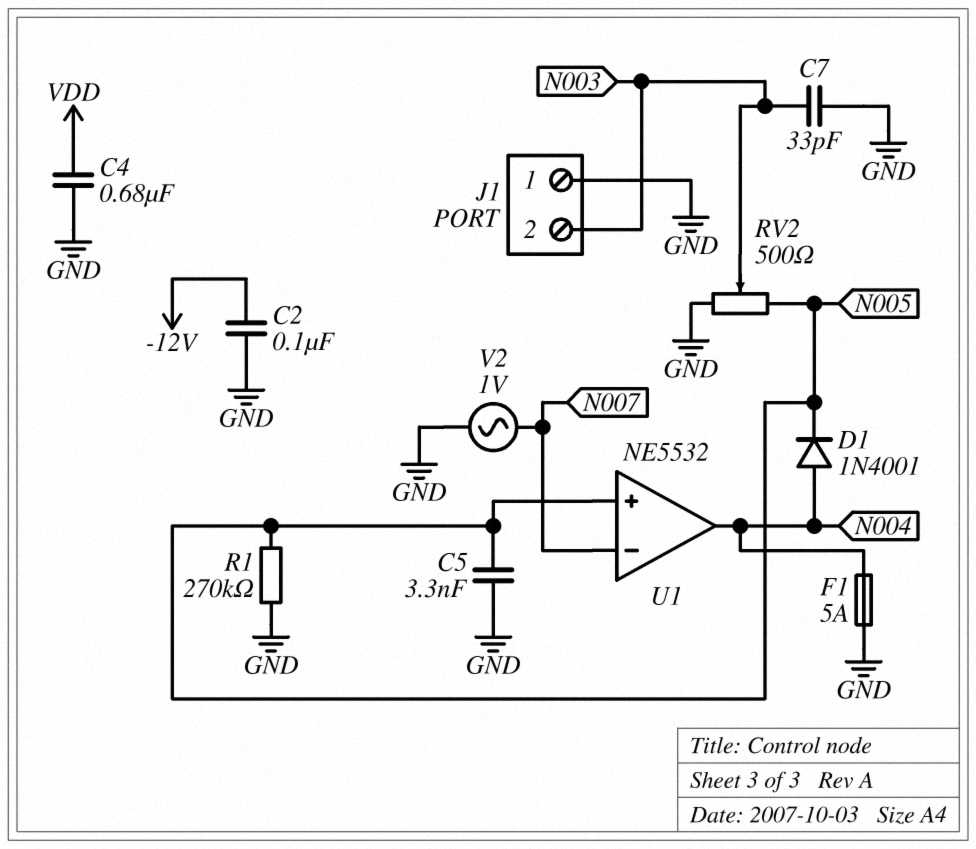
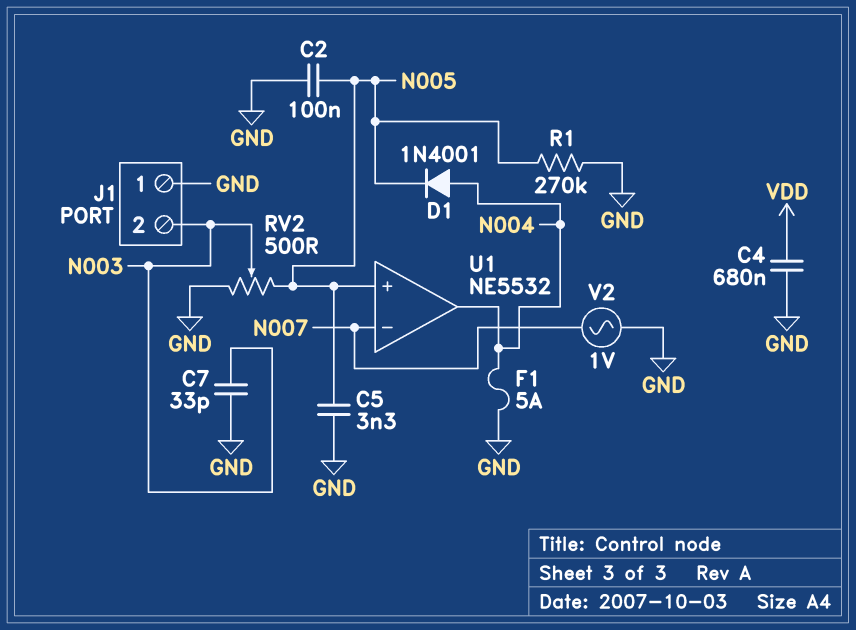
C2: 100nF (-12V, GND) -> 100nF (GND, N005)

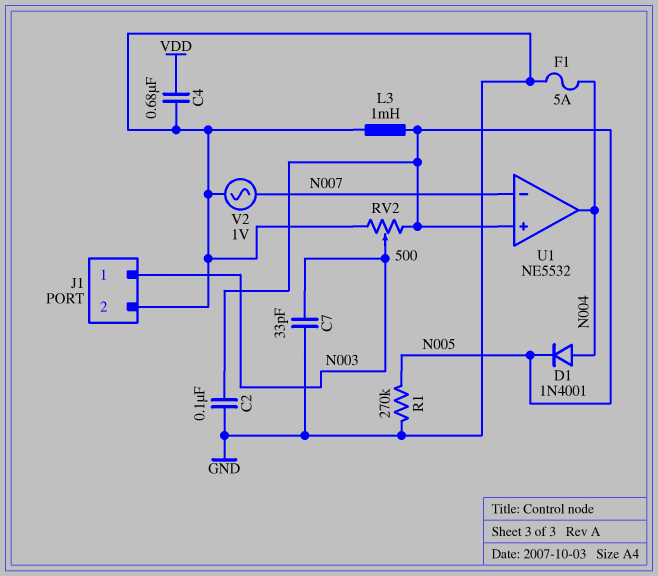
C5: 3.3nF (GND, N005) -> none
J1 pin 1: GND -> N003
J1 pin 2: N003 -> GND
L3: none -> 1mH (GND, N005)

